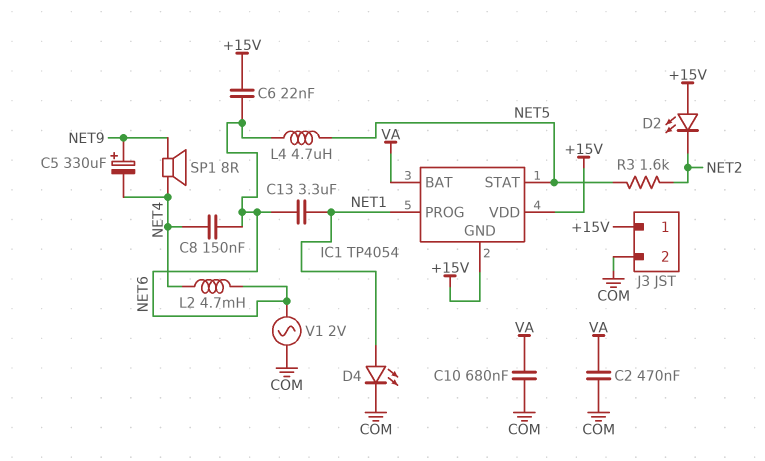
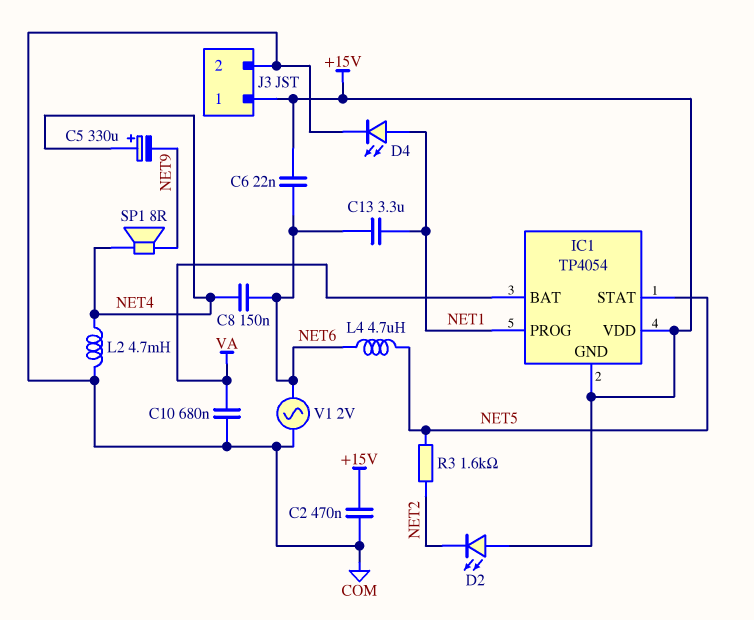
C2: 470nF (COM, VA) -> 470nF (+15V, COM)
C5: 330uF (plus NET9, minus NET4) -> 330uF (plus NET4, minus NET9)
L2: 4.7mH (NET4, NET6) -> 4.7mH (COM, NET4)

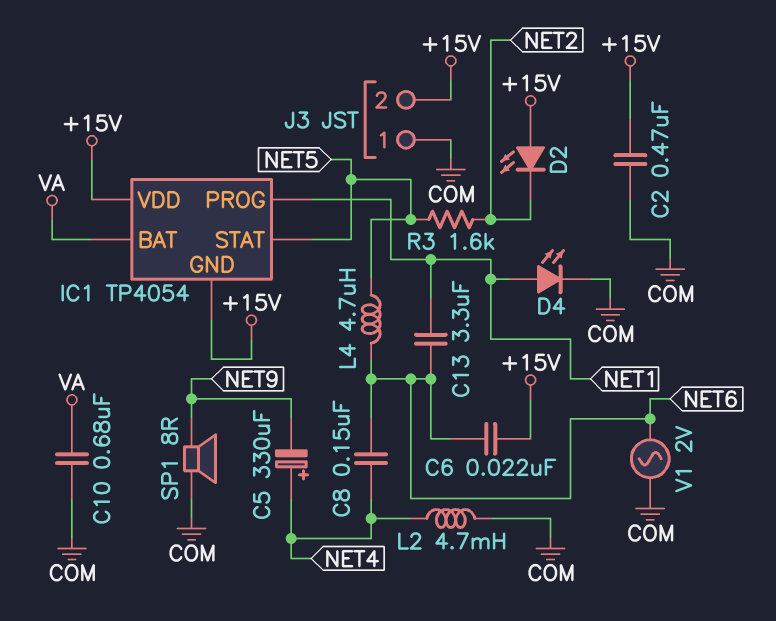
J3 pin 1: +15V -> COM
J3 pin 2: COM -> +15V
SP1: speaker 8R (NET4, NET9) -> speaker 8R (COM, NET9)

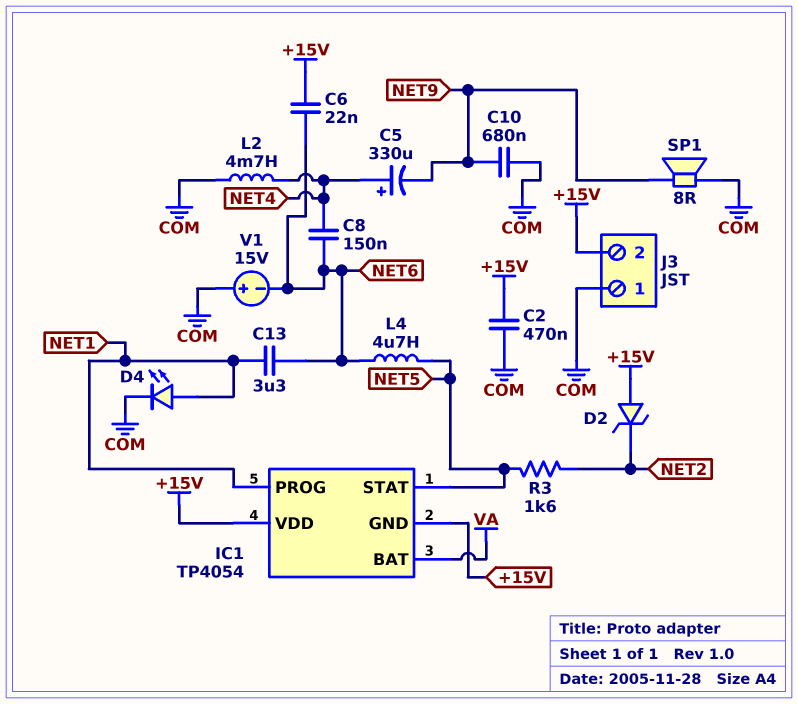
C10: 680nF (COM, VA) -> 680nF (COM, NET9)
D2: LED (A +15V, K NET2) -> zener (A +15V, K NET2)
V1: AC 2V (COM, NET6) -> 15V (plus COM, minus NET6)

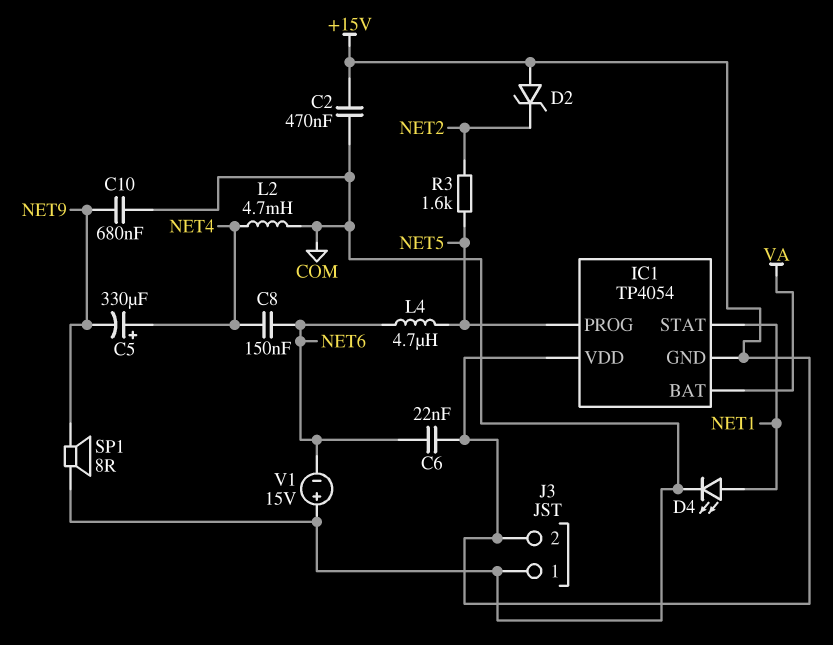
C13: 3.3uF (NET1, NET6) -> none
IC1 pin PROG: NET1 -> NET5
IC1 pin STAT: NET5 -> NET1

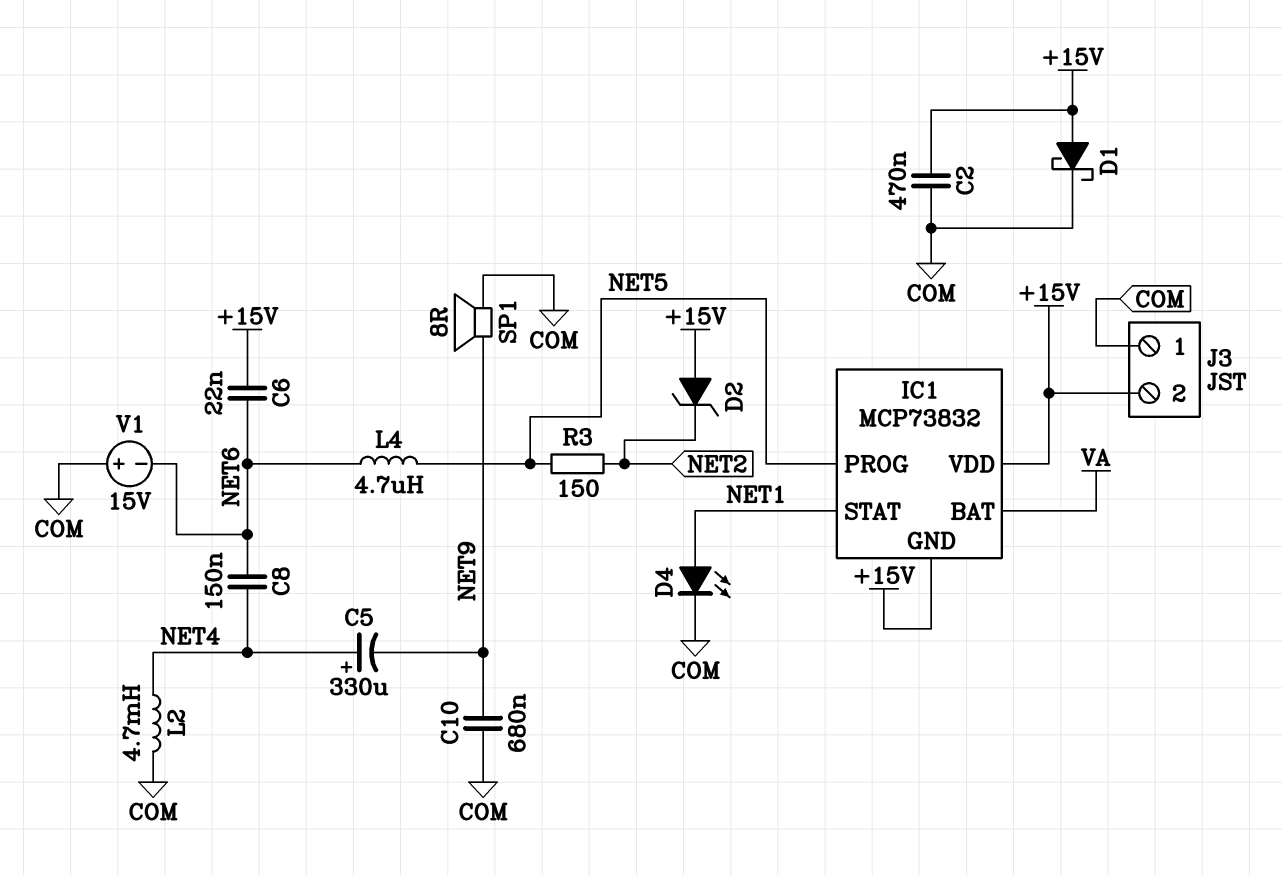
D1: none -> schottky (A +15V, K COM)
IC1: TP4054 -> MCP73832
R3: 1.6k (NET2, NET5) -> 150 (NET2, NET5)

